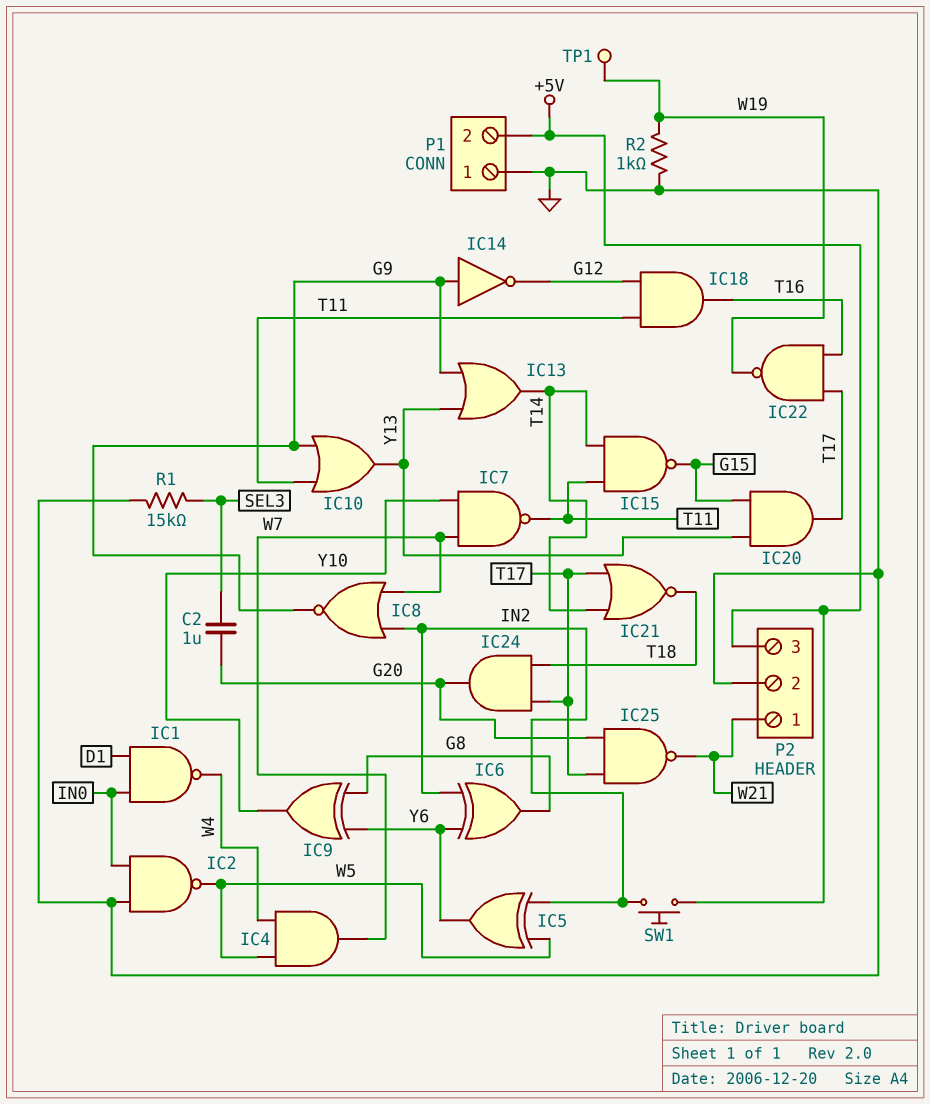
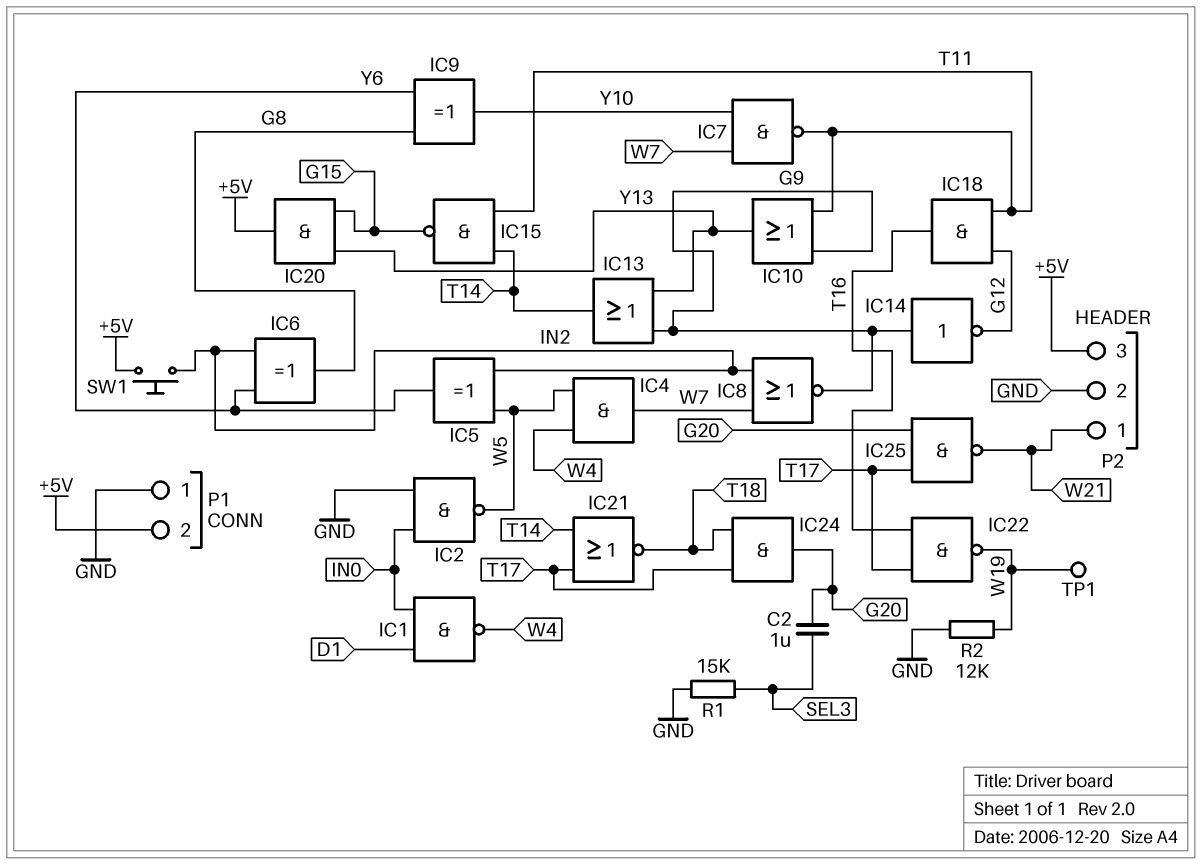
IC20: AND (in G15, in Y13, out T17) -> AND (in G15, in Y13, out +5V)
R2: 1k (GND, W19) -> 12k (GND, W19)

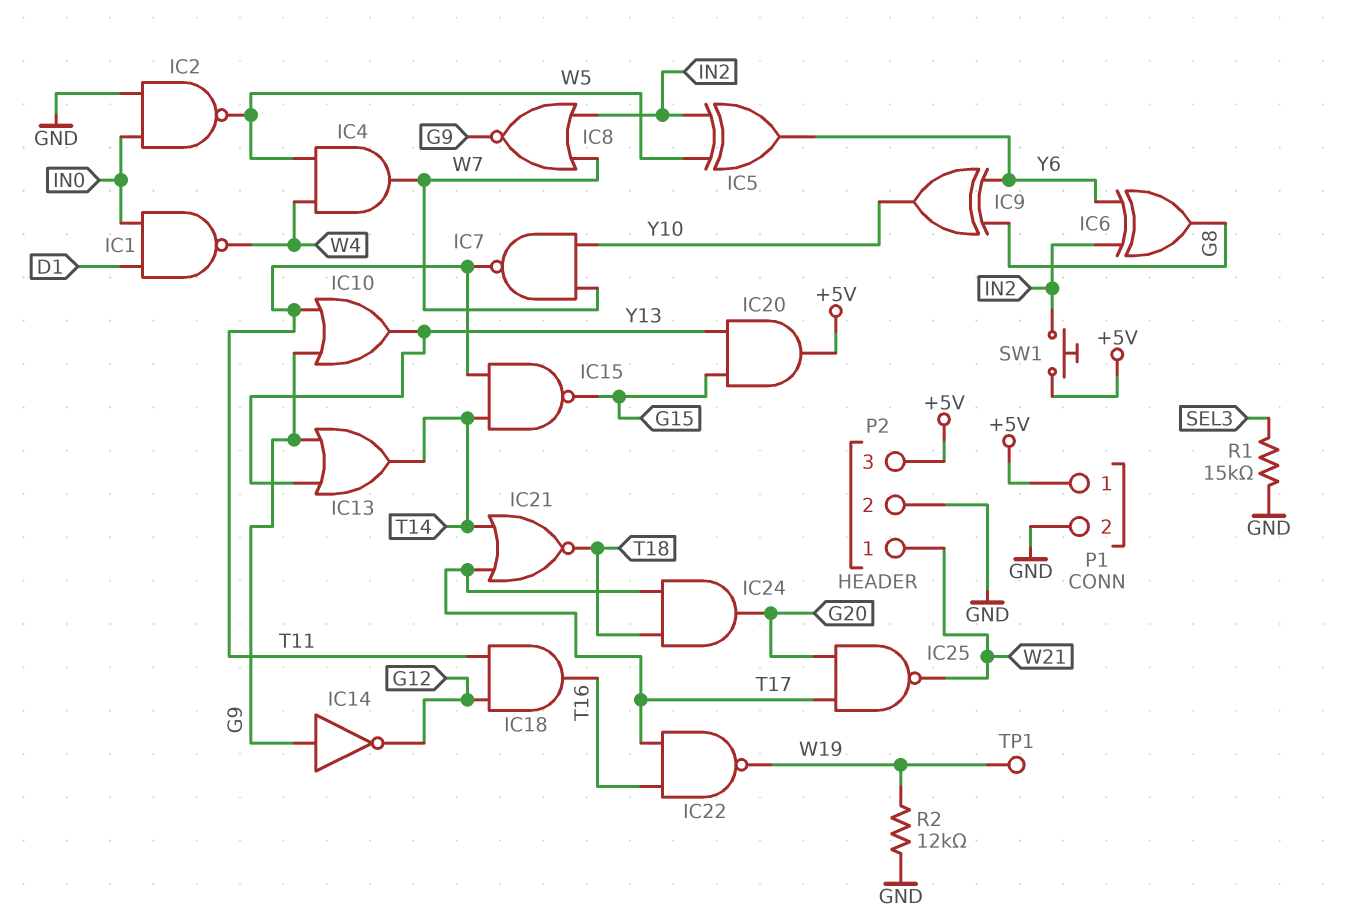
C2: 1uF (G20, SEL3) -> none
P1 pin 1: GND -> +5V
P1 pin 2: +5V -> GND

